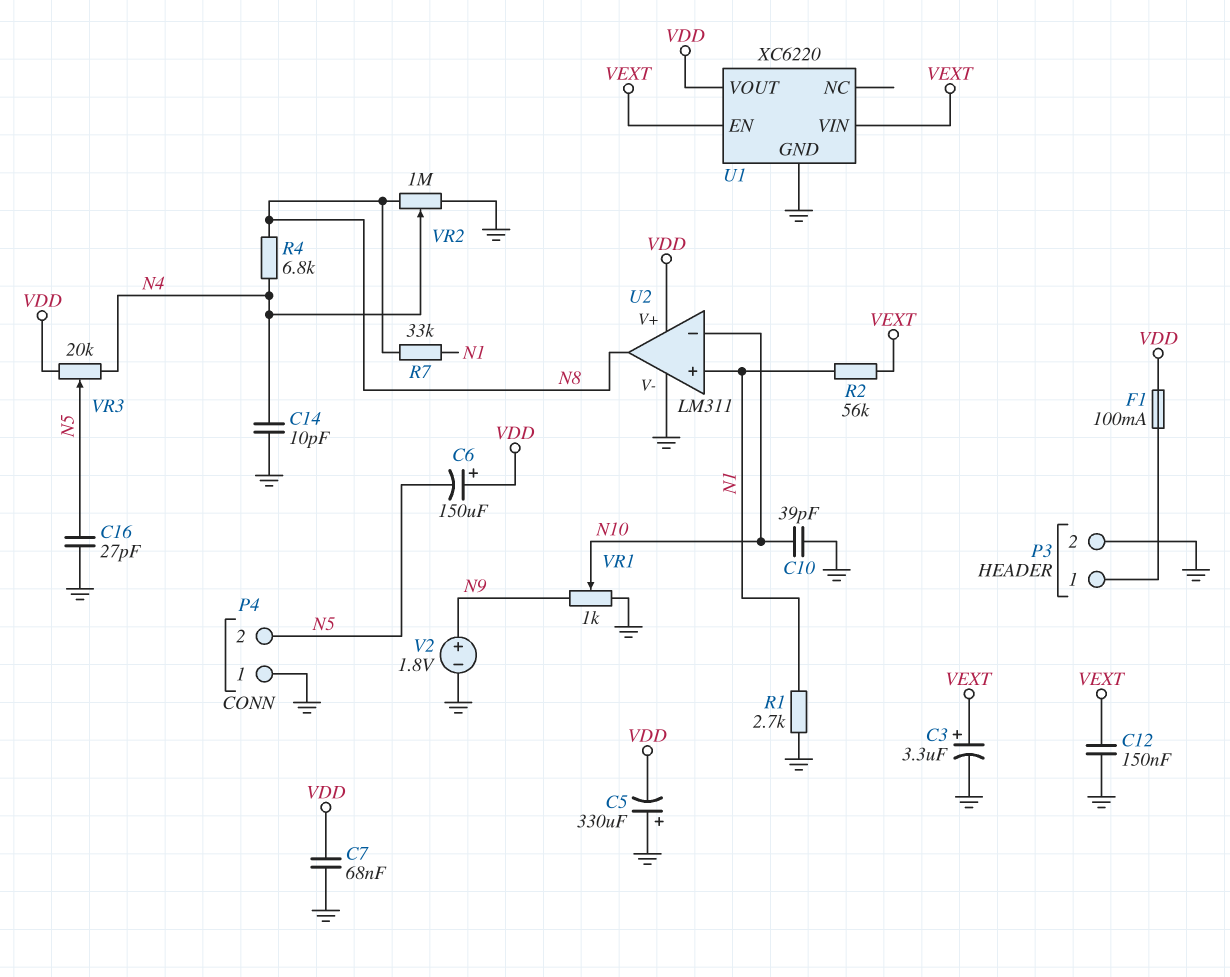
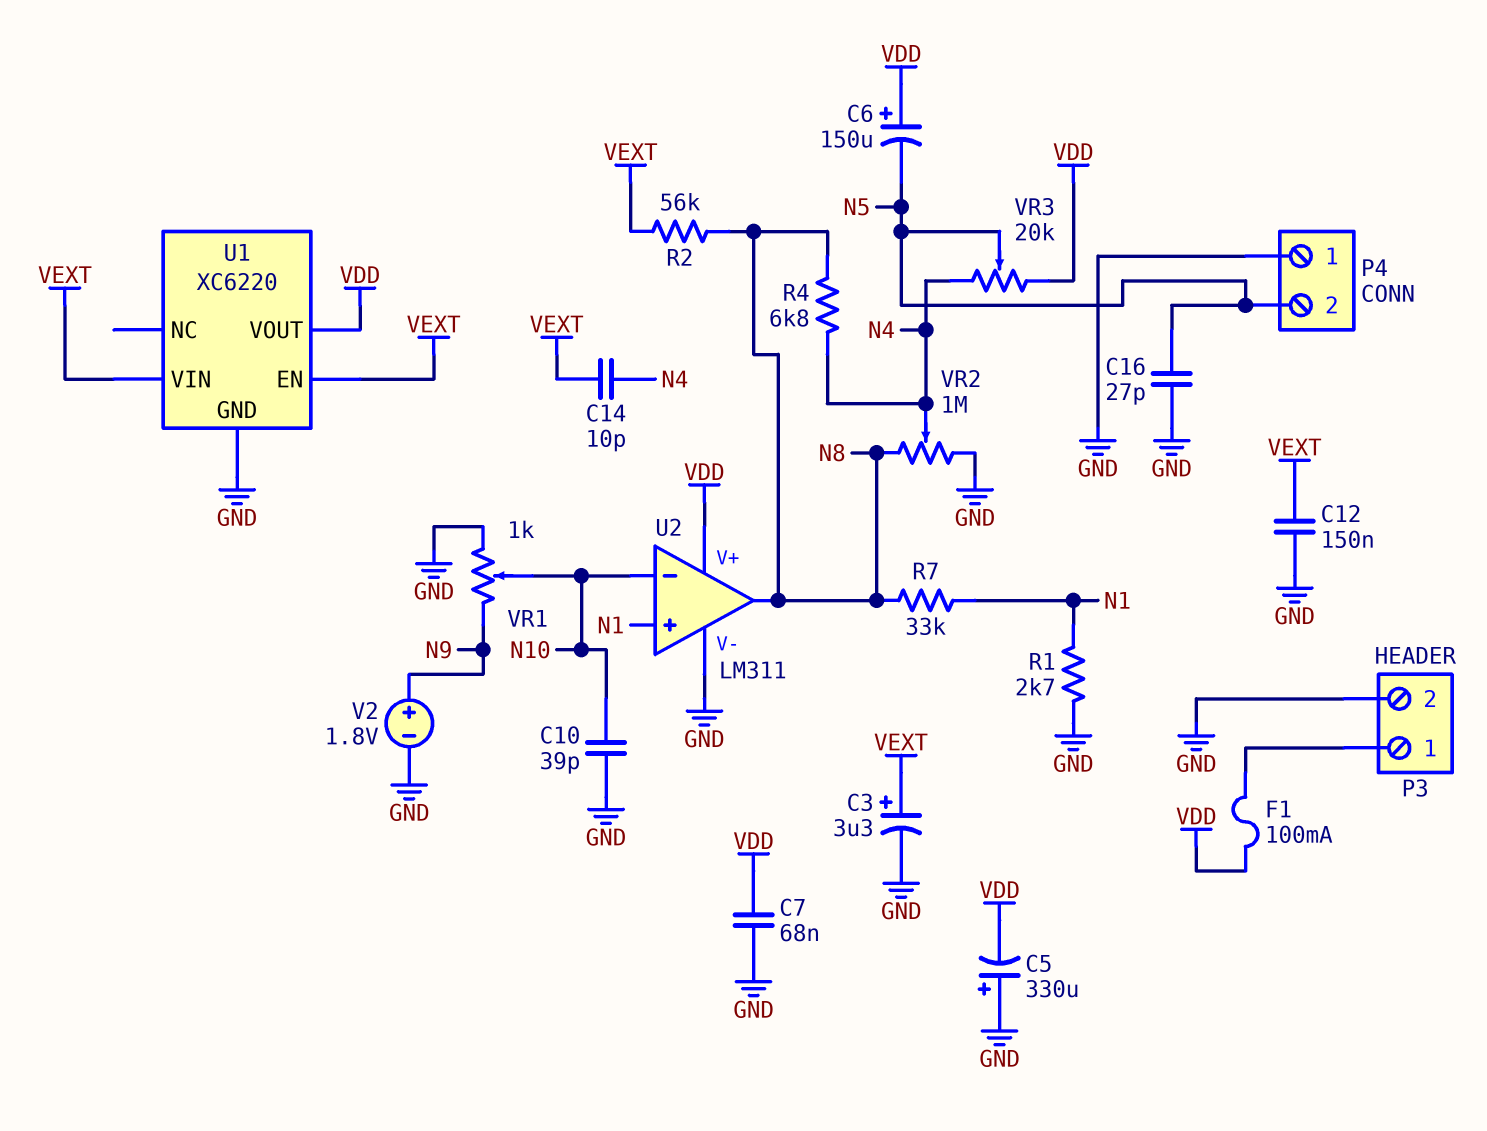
C14: 10pF (GND, N4) -> 10pF (N4, VEXT)
R2: 56k (N1, VEXT) -> 56k (N8, VEXT)

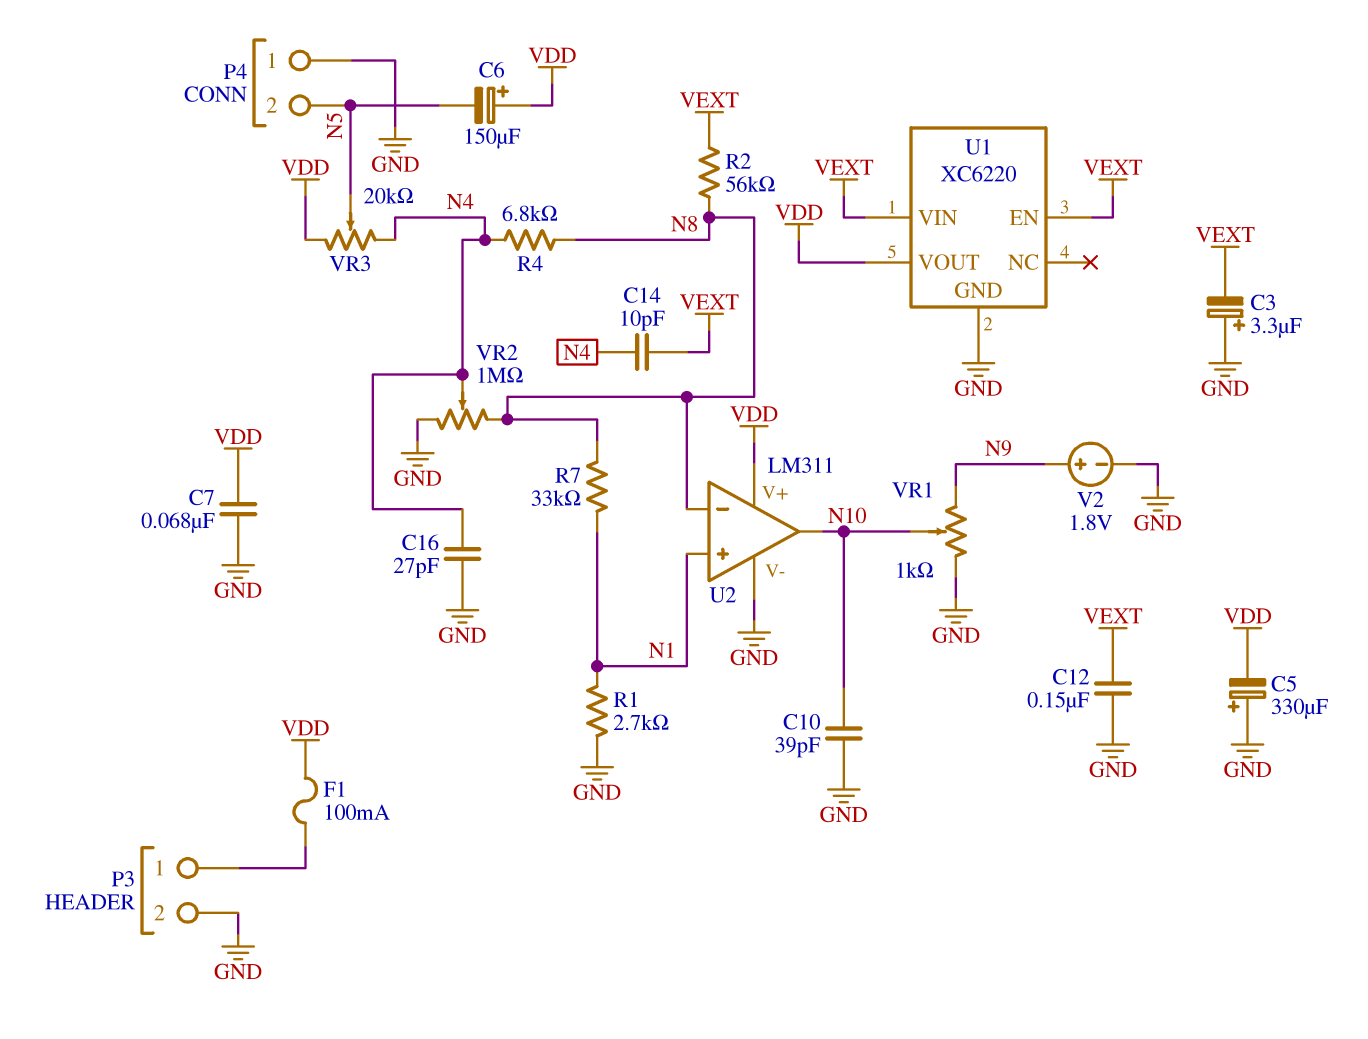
C3: 3.3uF (plus VEXT, minus GND) -> 3.3uF (plus GND, minus VEXT)
C16: 27pF (GND, N5) -> 27pF (GND, N4)
U2 pin in-: N10 -> N8
U2 pin out: N8 -> N10

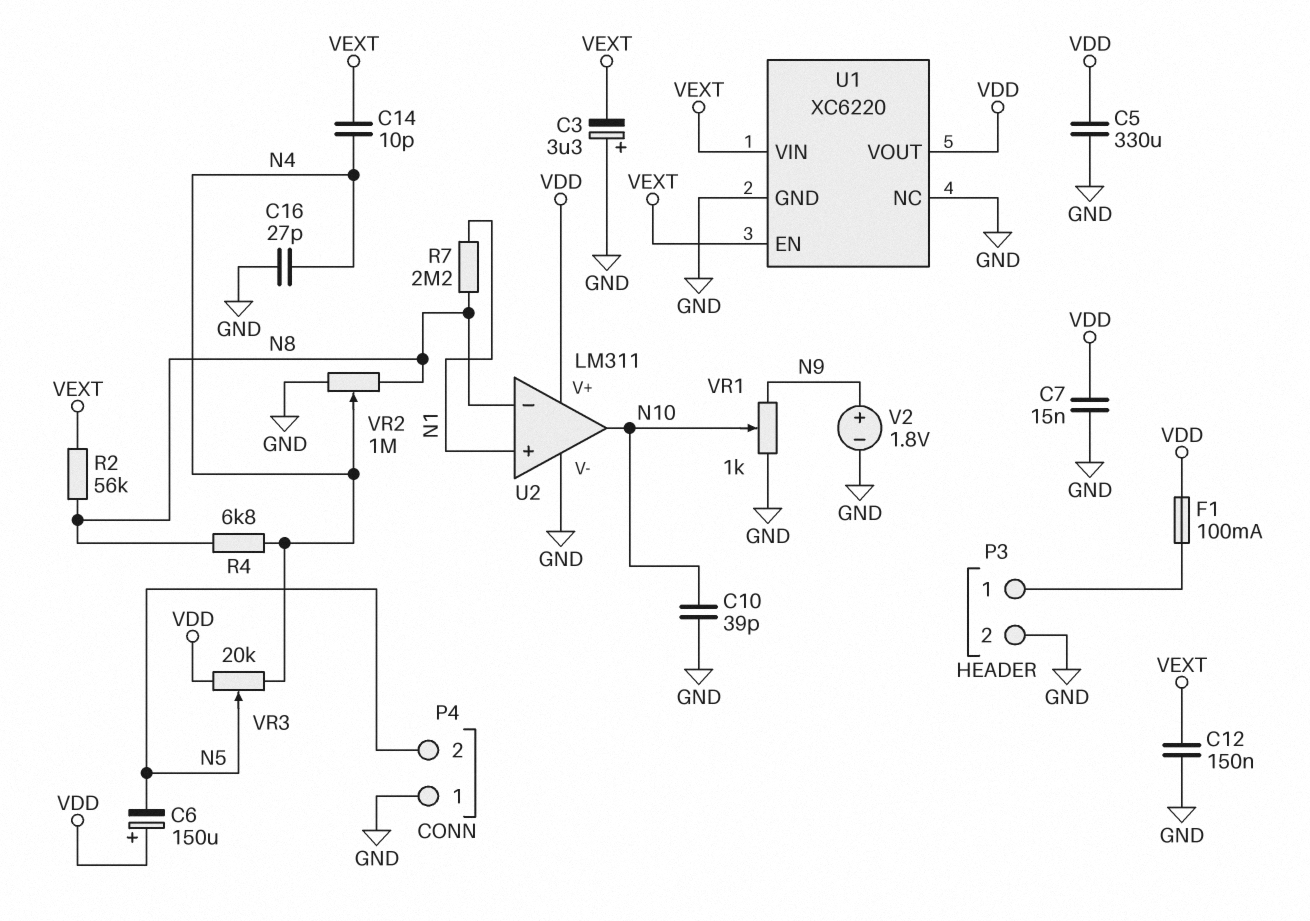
C5: 330uF (plus GND, minus VDD) -> 330uF (GND, VDD)
C7: 68nF (GND, VDD) -> 15nF (GND, VDD)
R1: 2.7k (GND, N1) -> none
R7: 33k (N1, N8) -> 2.2M (N1, N8)
U1 pin NC: none -> GND

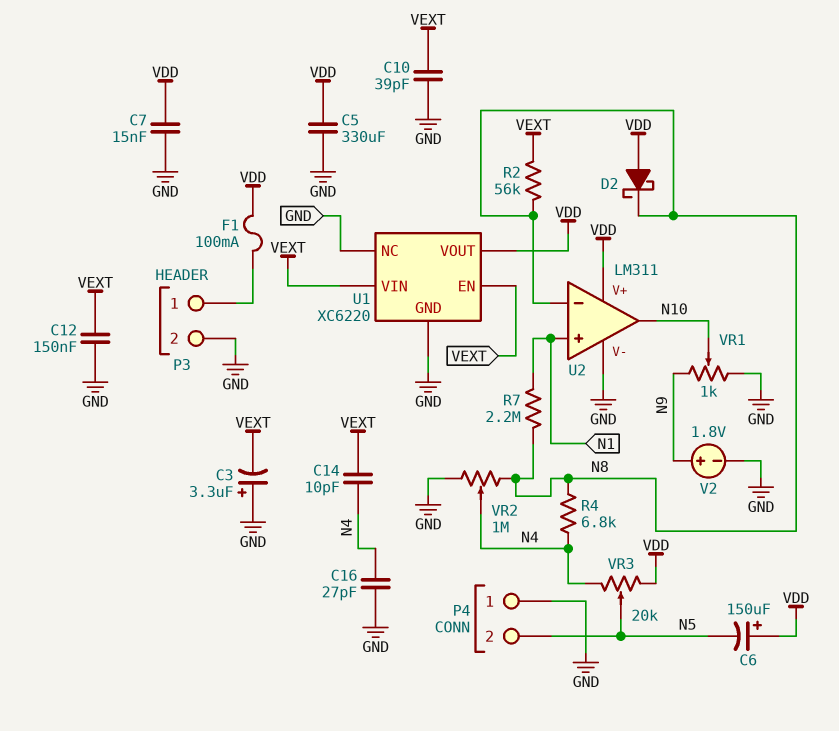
C10: 39pF (GND, N10) -> 39pF (GND, VEXT)
D2: none -> schottky (A VDD, K N8)

